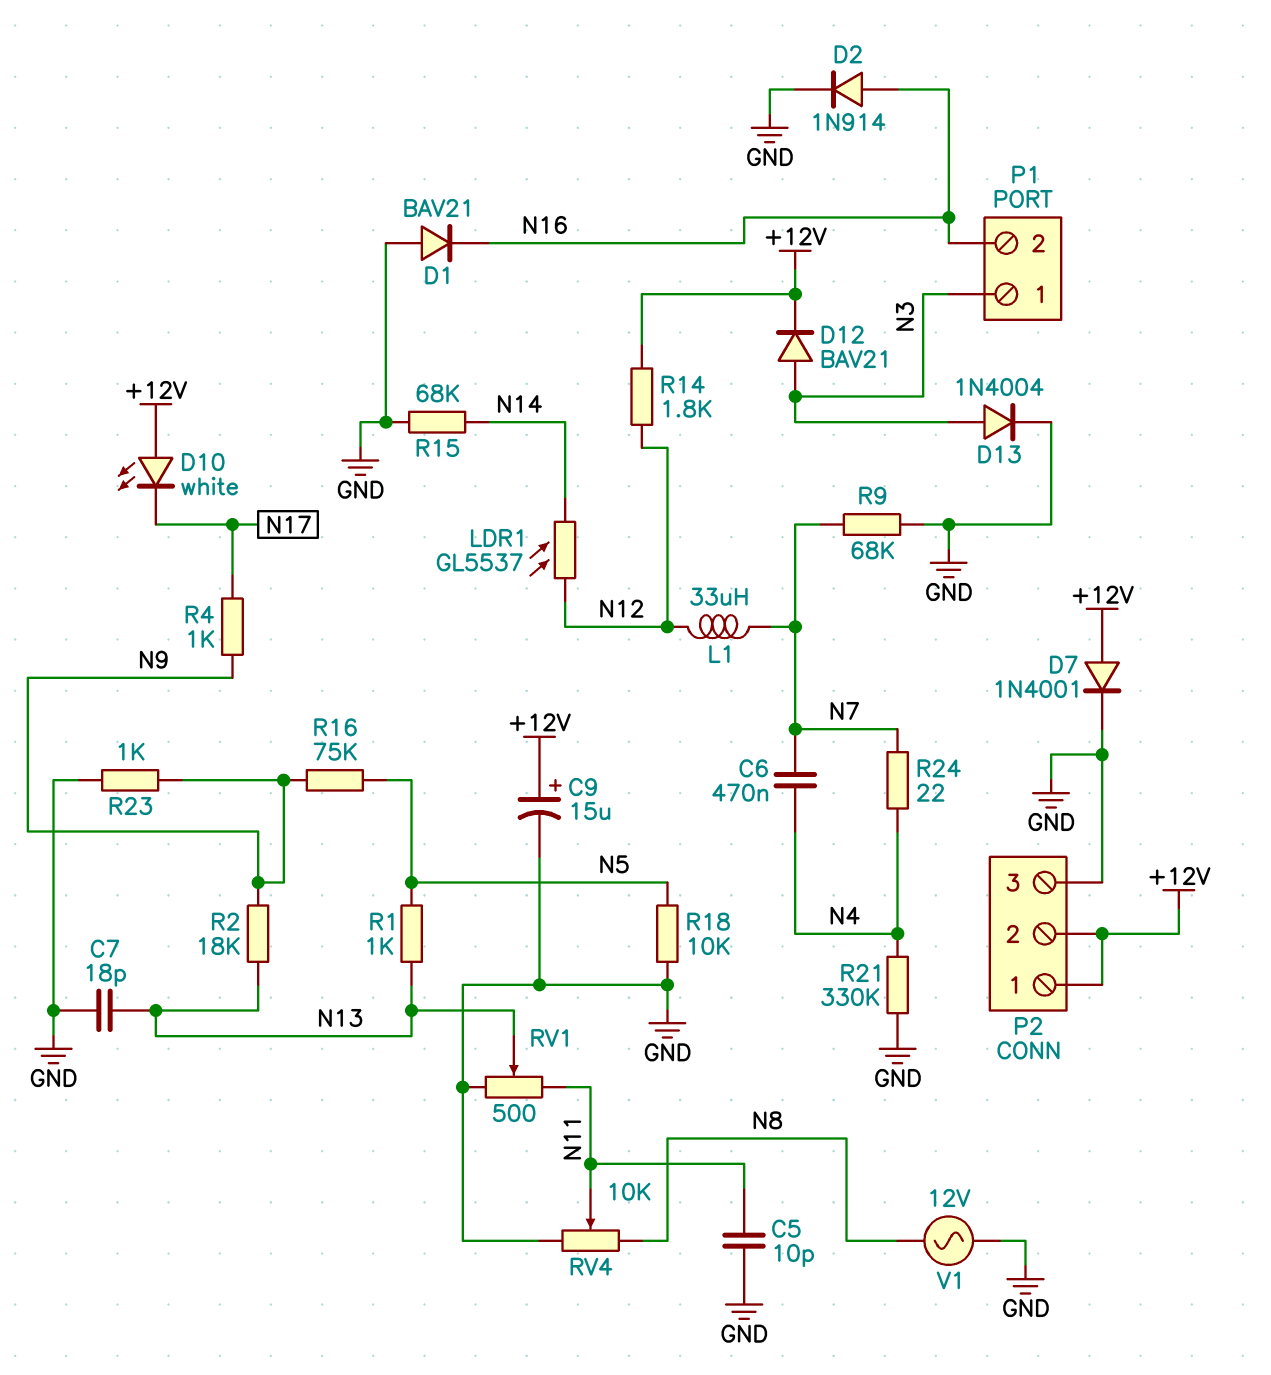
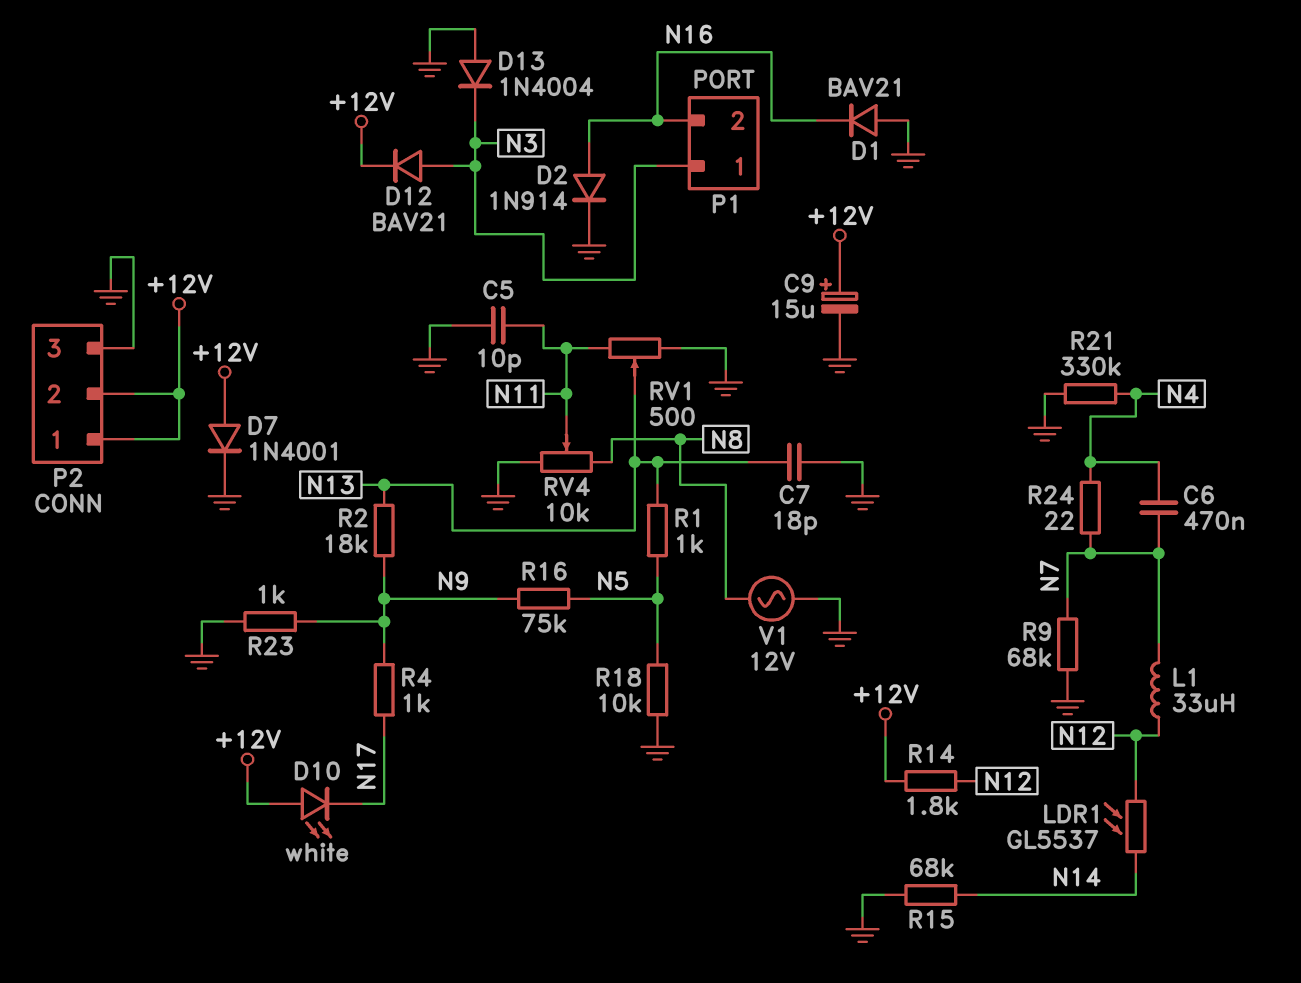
D13: diode 1N4004 (A N3, K GND) -> diode 1N4004 (A GND, K N3)

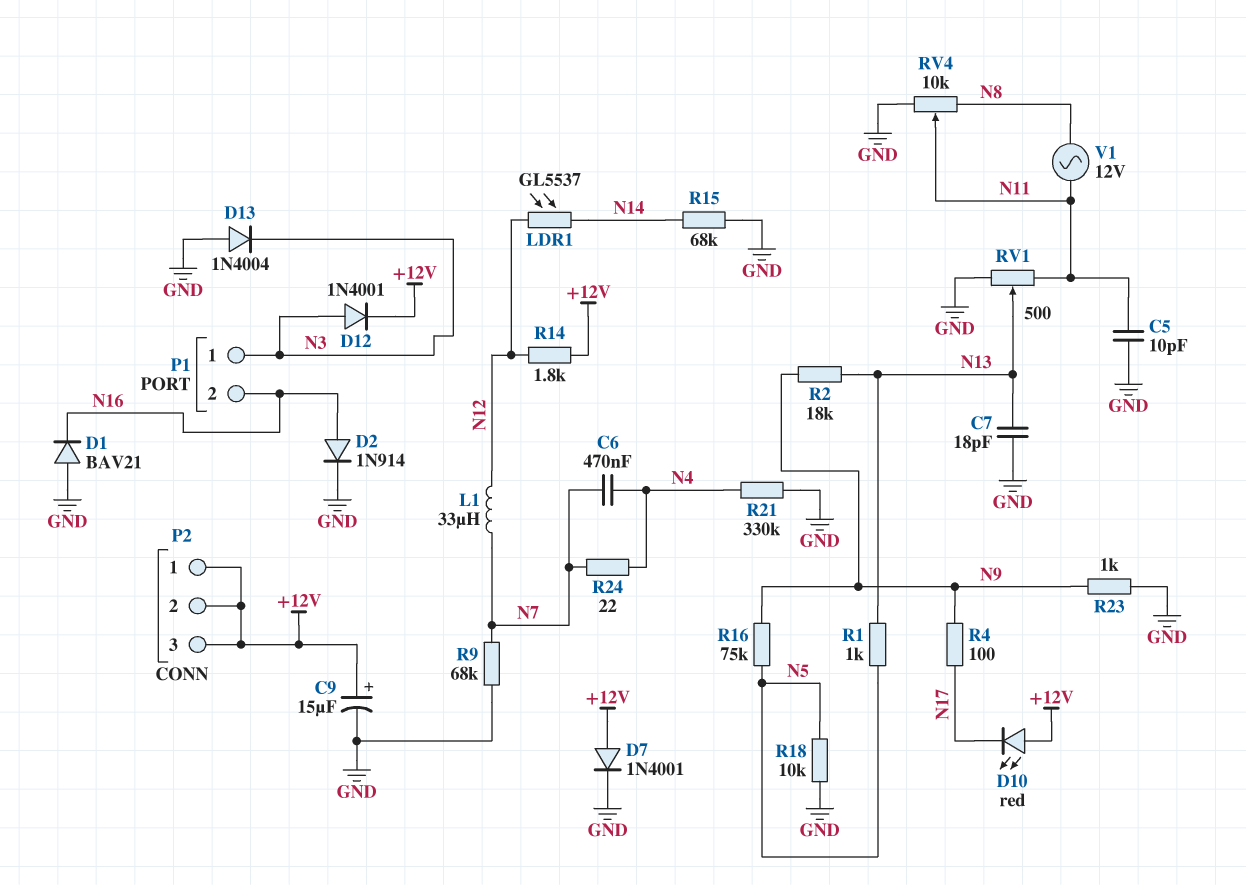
D10: LED white (A +12V, K N17) -> LED red (A +12V, K N17)
D12: diode BAV21 (A N3, K +12V) -> diode 1N4001 (A N3, K +12V)
P2 pin 3: GND -> +12V
R4: 1k (N9, N17) -> 100 (N9, N17)
V1: AC 12V (GND, N8) -> AC 12V (N8, N11)

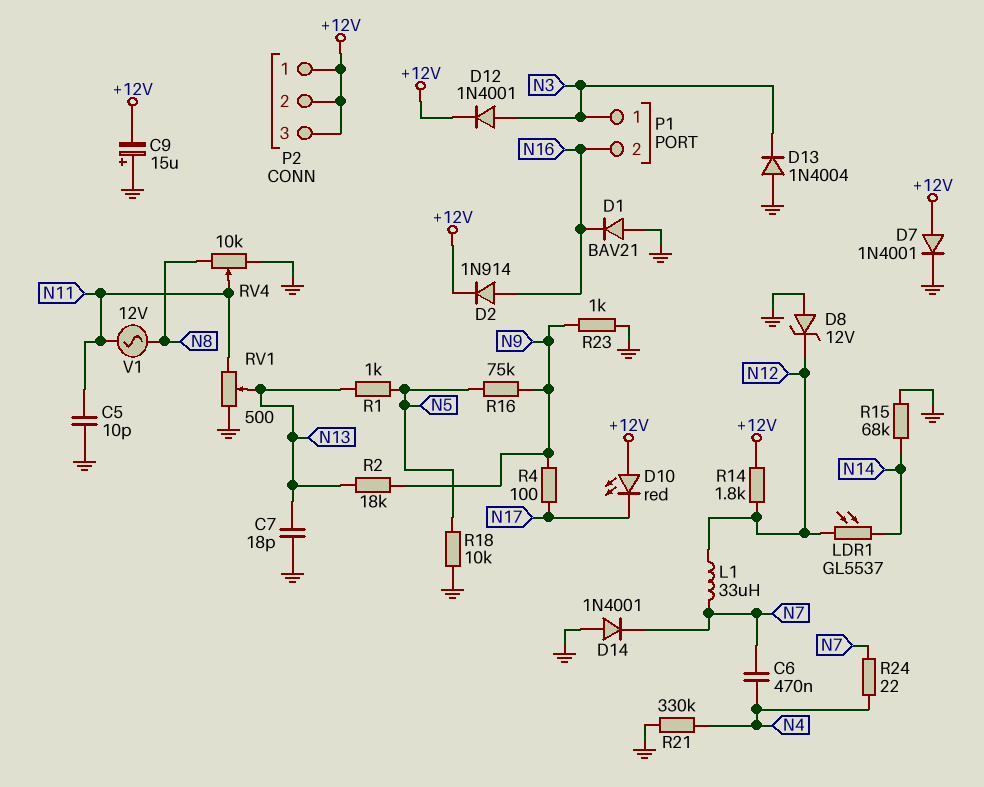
C9: 15uF (plus +12V, minus GND) -> 15uF (plus GND, minus +12V)
D2: diode 1N914 (A N16, K GND) -> diode 1N914 (A N16, K +12V)
D8: none -> zener 12V (A GND, K N12)
D14: none -> diode 1N4001 (A GND, K N7)
R9: 68k (GND, N7) -> none

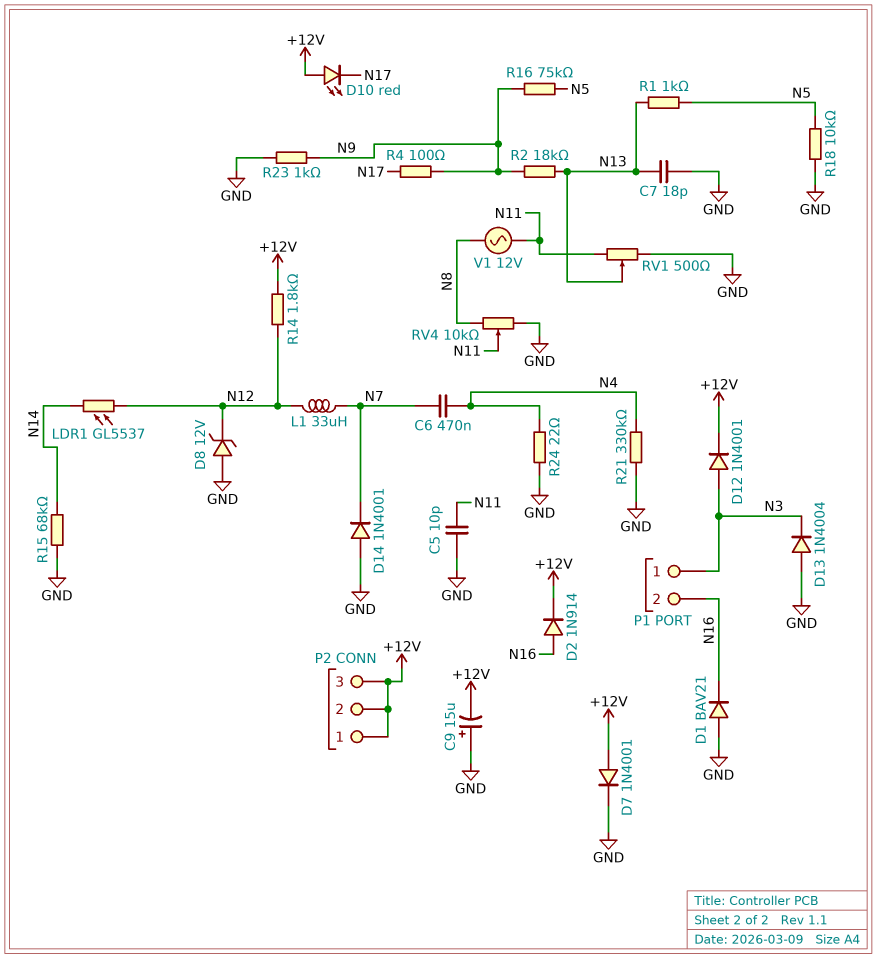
R24: 22 (N4, N7) -> 22 (GND, N4)

